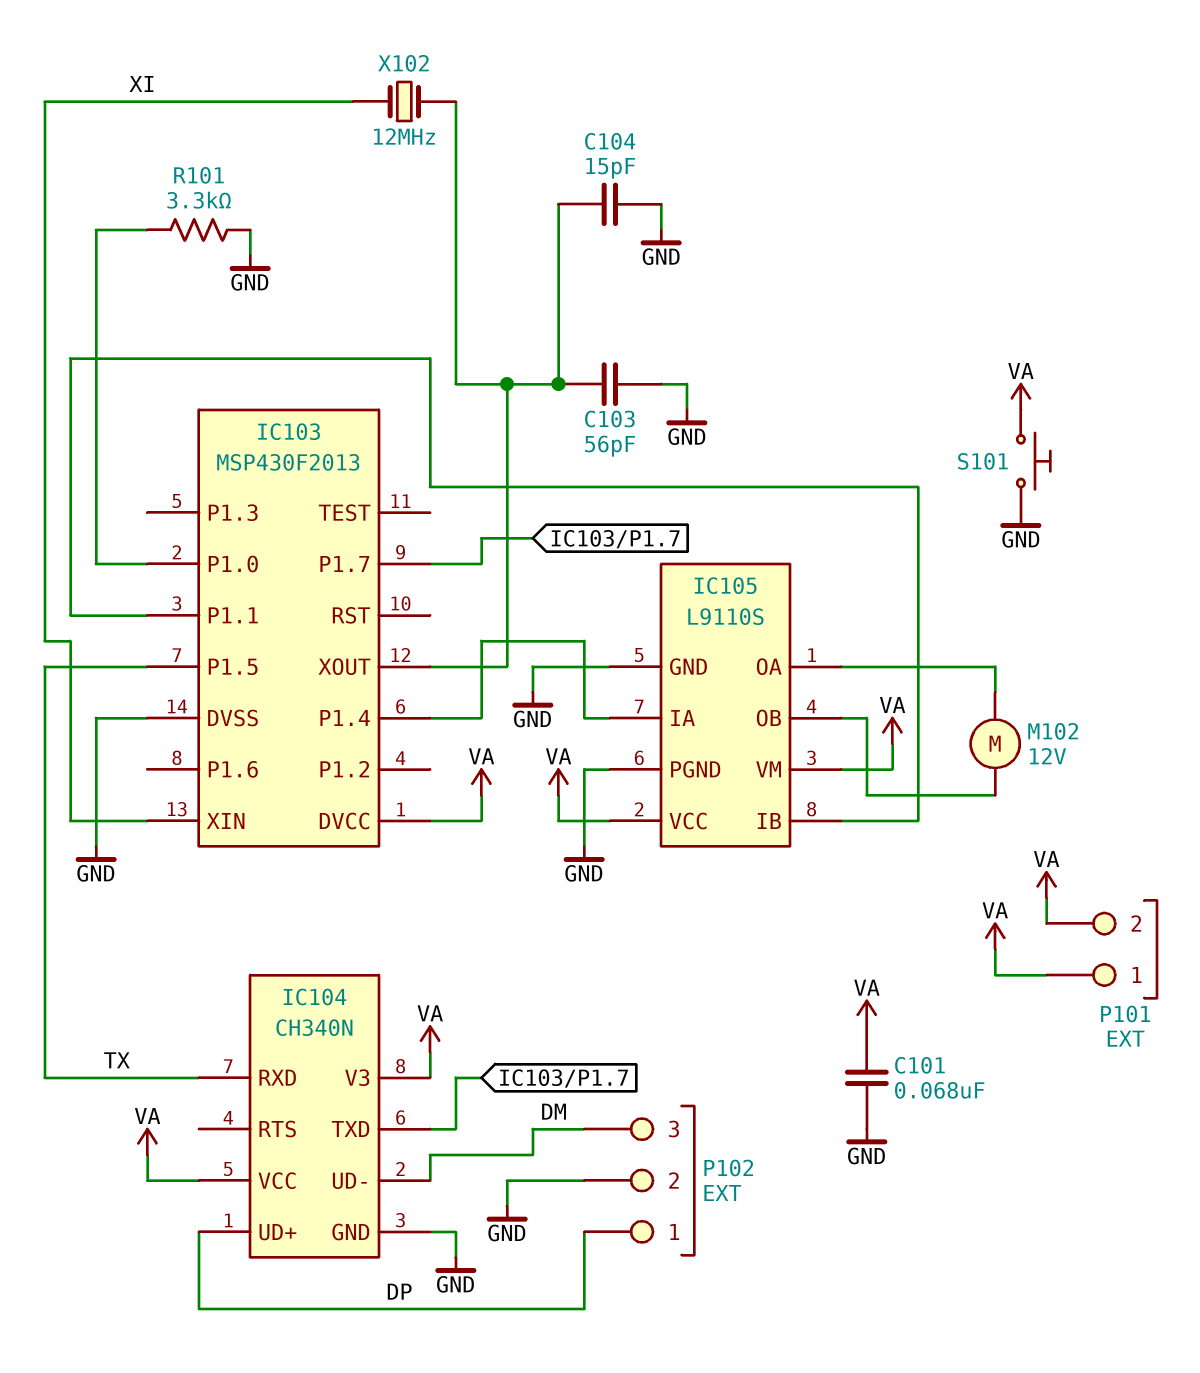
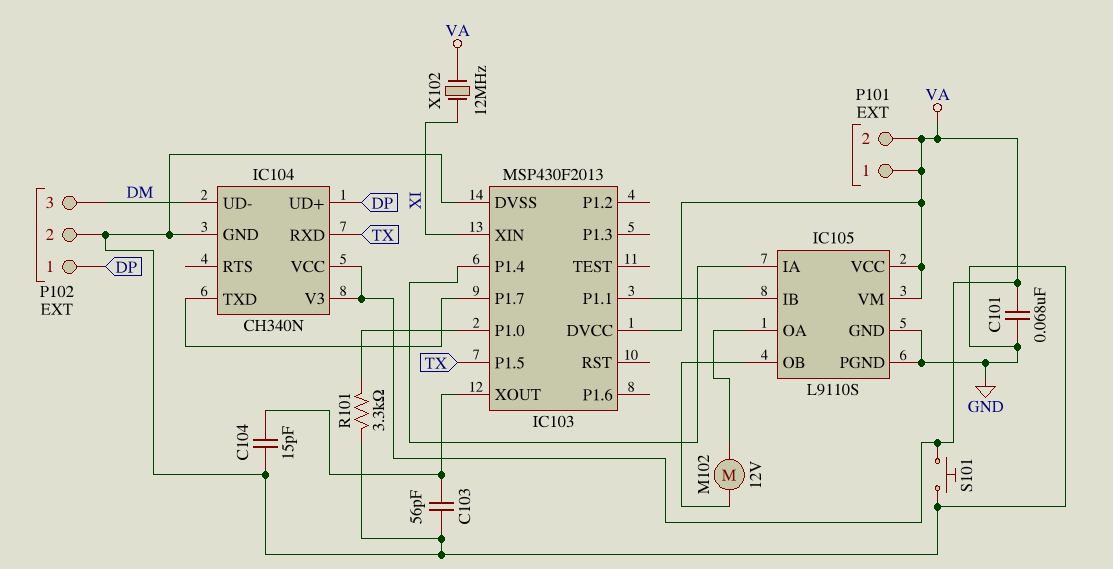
X102: 12MHz (IC103/XOUT, XI) -> 12MHz (VA, XI)

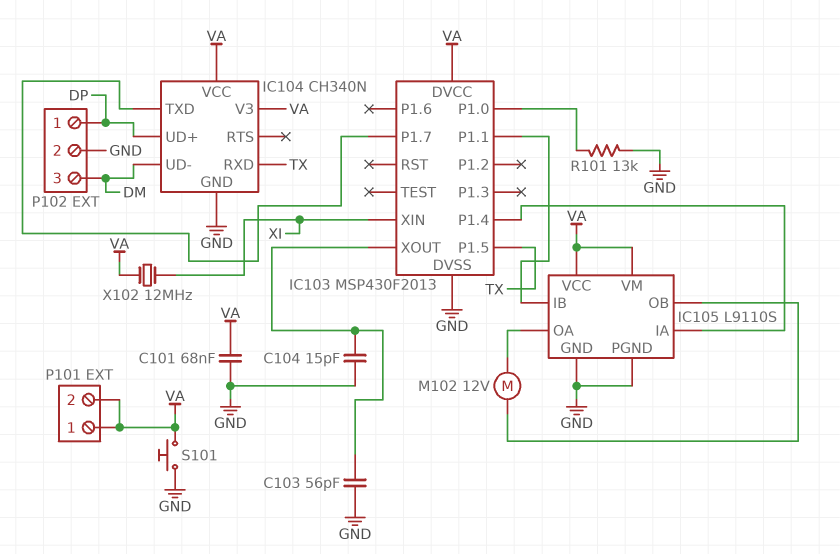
R101: 3.3k (GND, IC103/P1.0) -> 13k (GND, IC103/P1.0)

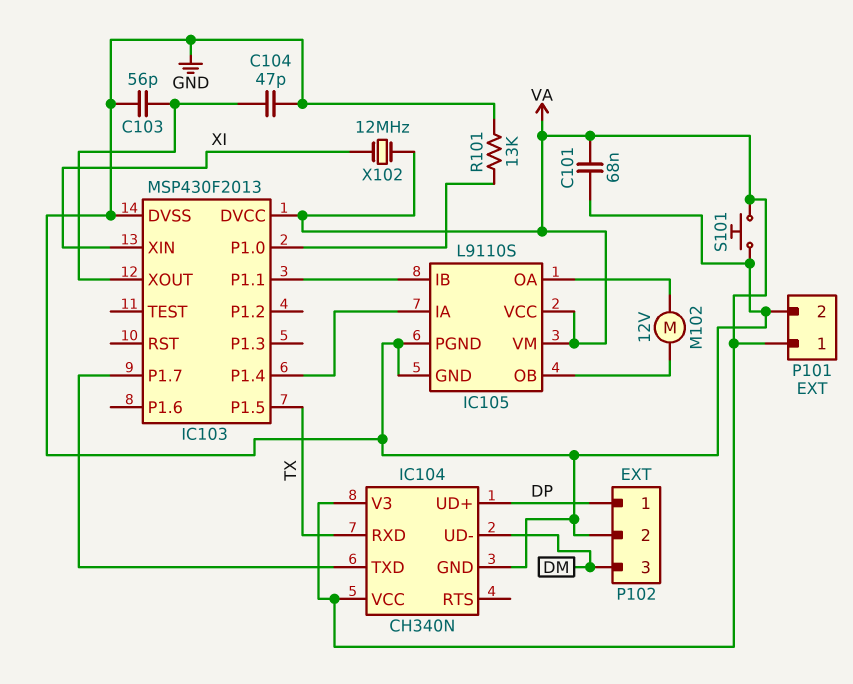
C104: 15pF (GND, IC103/XOUT) -> 47pF (GND, IC103/XOUT)
P101 pin 2: VA -> GND

